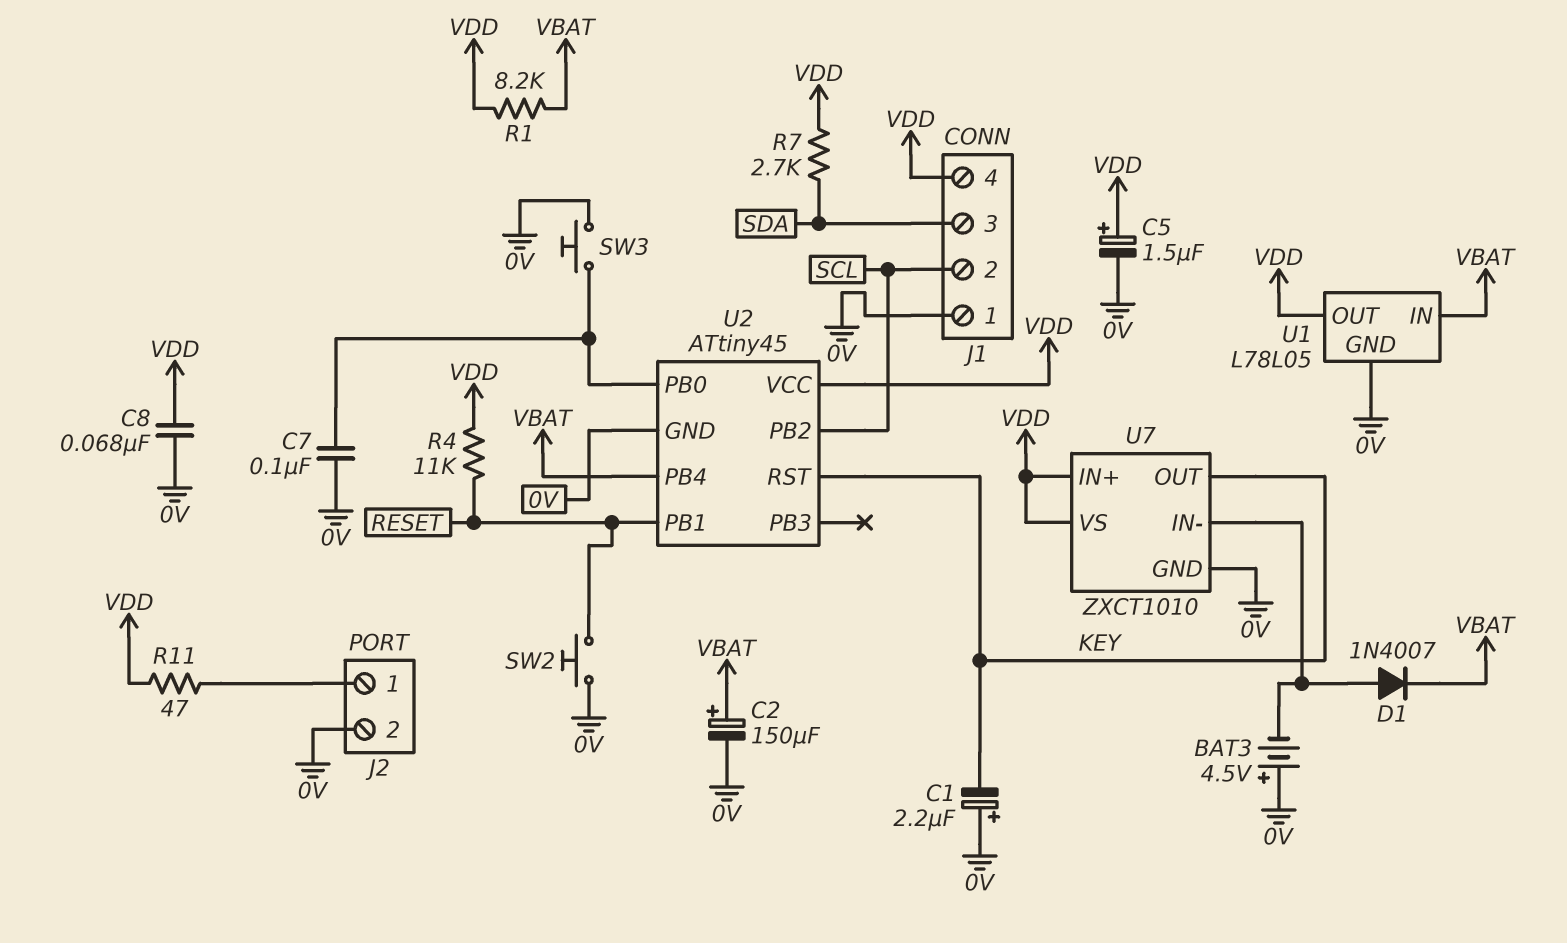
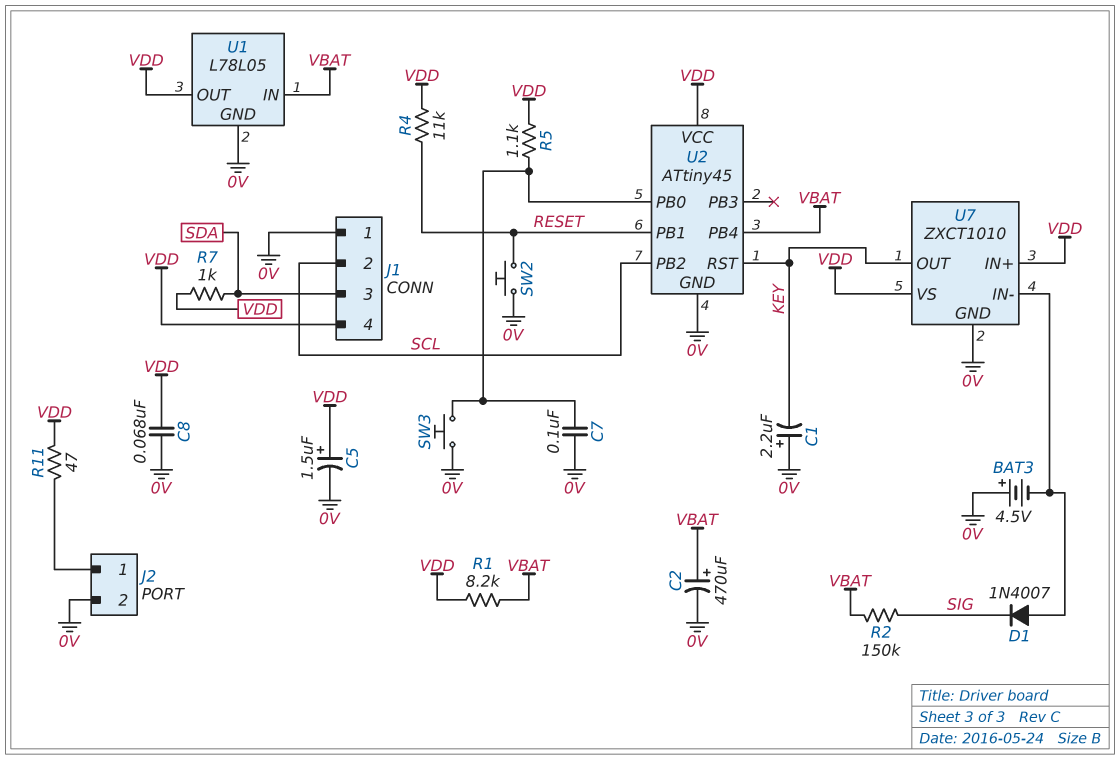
C2: 150uF (plus VBAT, minus 0V) -> 470uF (plus VBAT, minus 0V)
D1: diode 1N4007 (A U7/IN-, K VBAT) -> diode 1N4007 (A U7/IN-, K SIG)
R2: none -> 150k (SIG, VBAT)
R5: none -> 1.1k (U2/PB0, VDD)
R7: 2.7k (SDA, VDD) -> 1k (SDA, VDD)

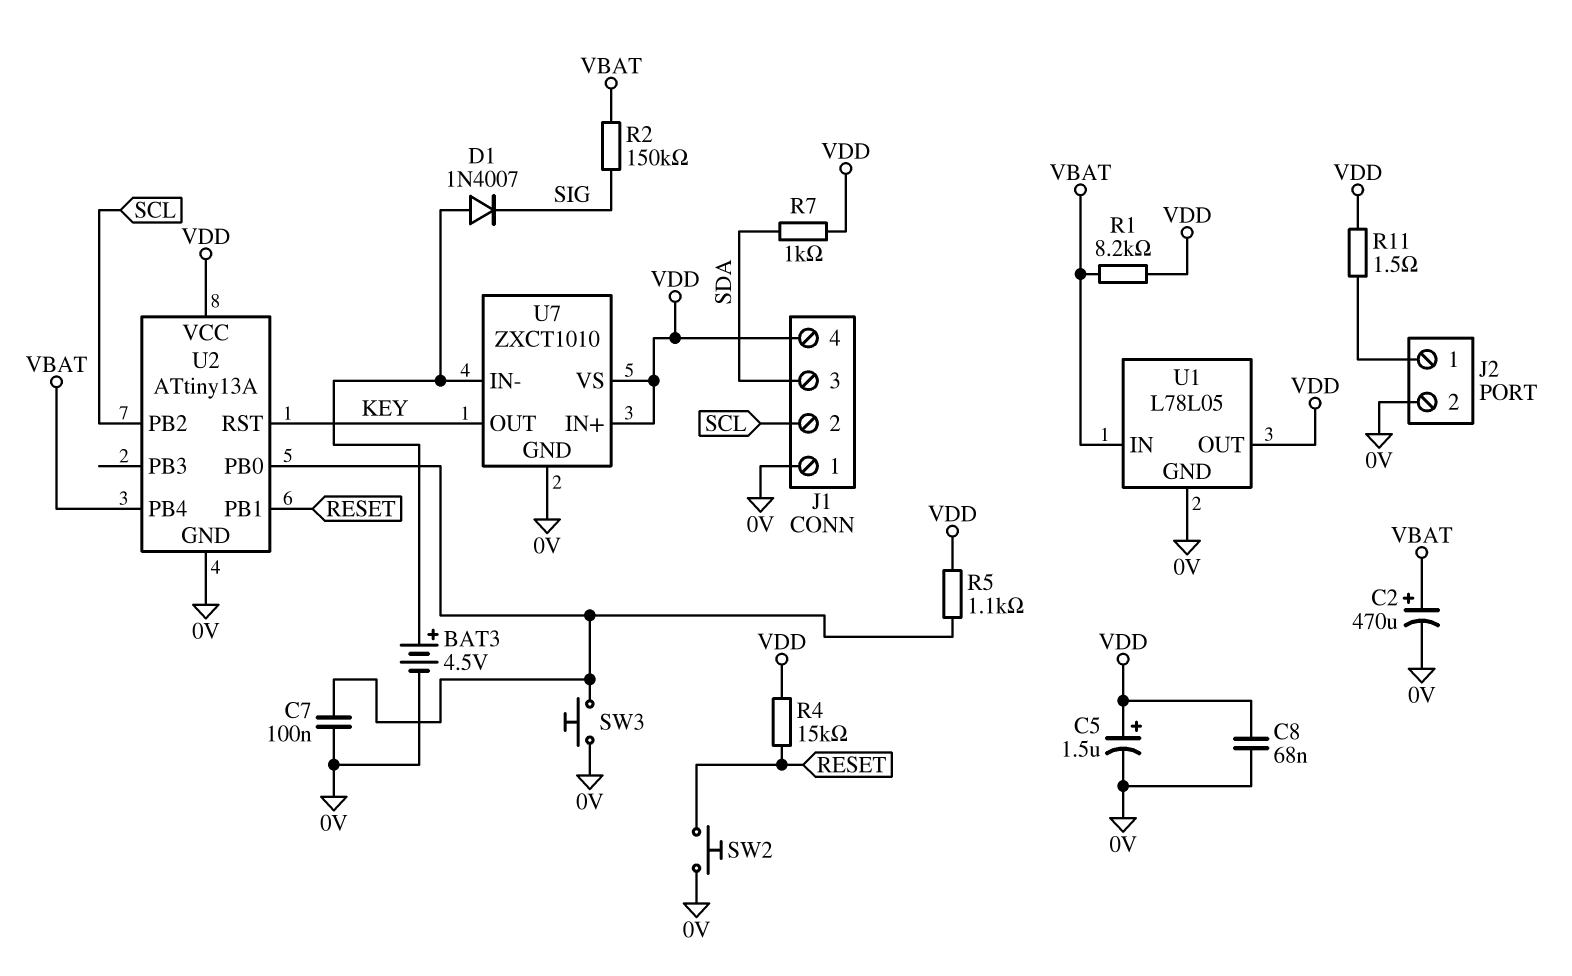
BAT3: 4.5V (plus 0V, minus U7/IN-) -> 4.5V (plus U7/IN-, minus 0V)
C1: 2.2uF (plus 0V, minus KEY) -> none
R4: 11k (RESET, VDD) -> 15k (RESET, VDD)
R11: 47 (J2/1, VDD) -> 1.5 (J2/1, VDD)
U2: ATtiny45 -> ATtiny13A

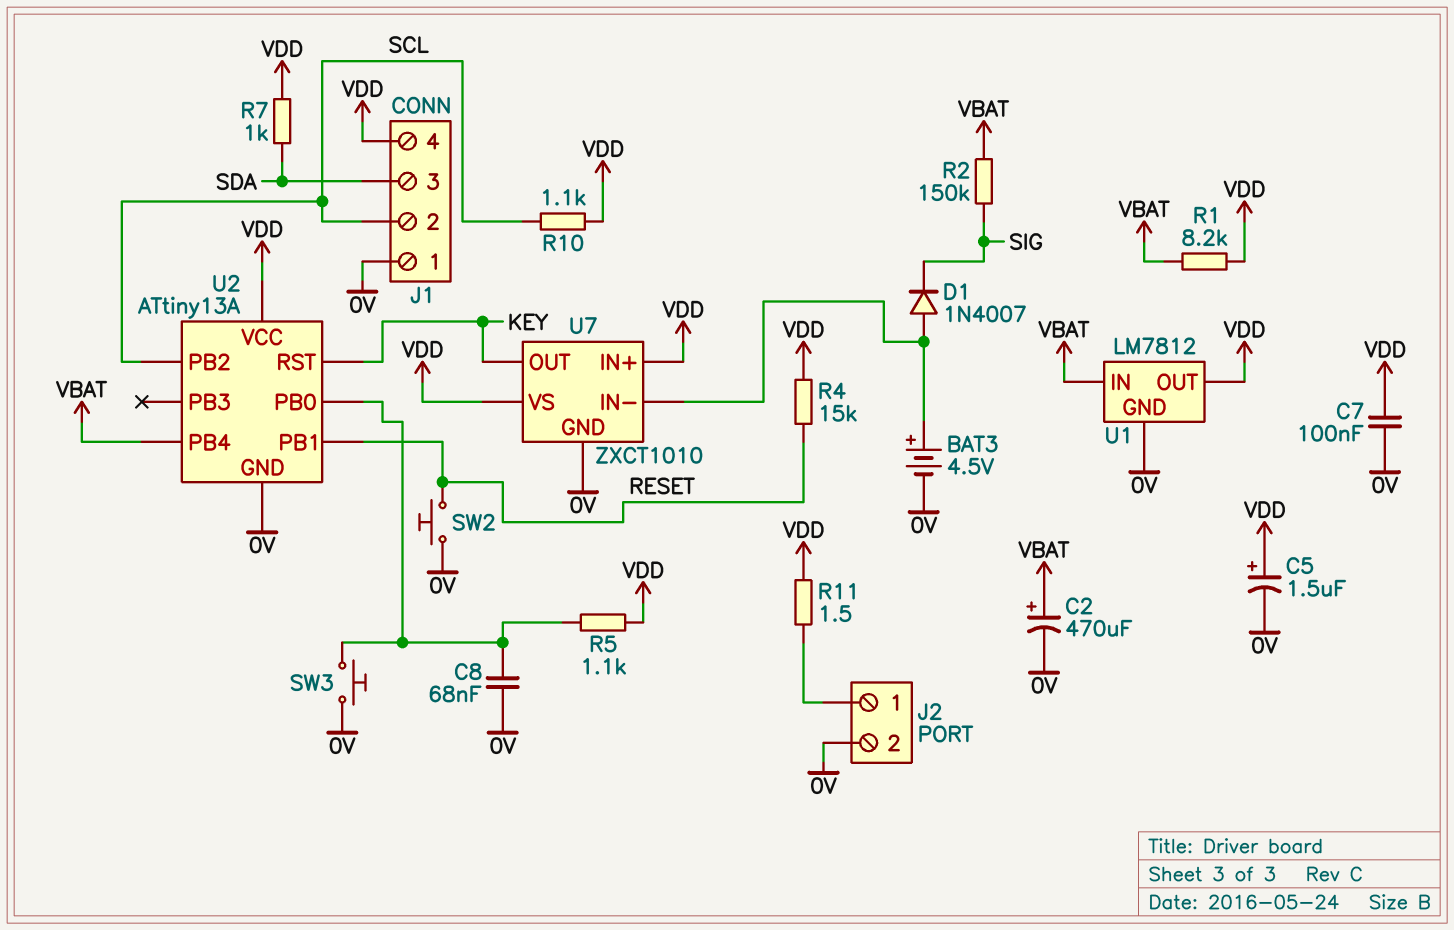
C7: 100nF (0V, U2/PB0) -> 100nF (0V, VDD)
C8: 68nF (0V, VDD) -> 68nF (0V, U2/PB0)
R10: none -> 1.1k (SCL, VDD)
U1: L78L05 -> LM7812

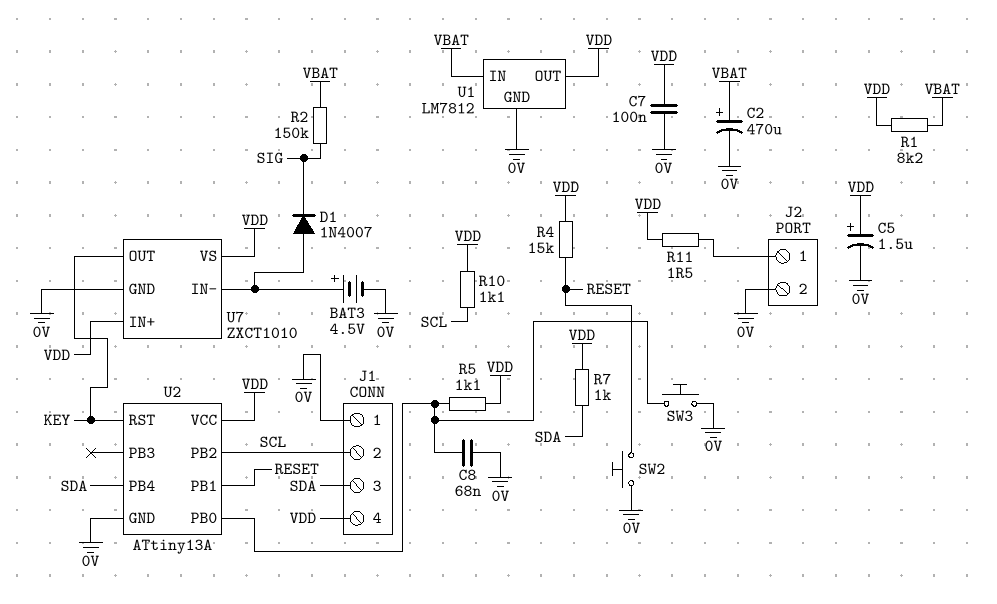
U2 pin PB4: VBAT -> SDA

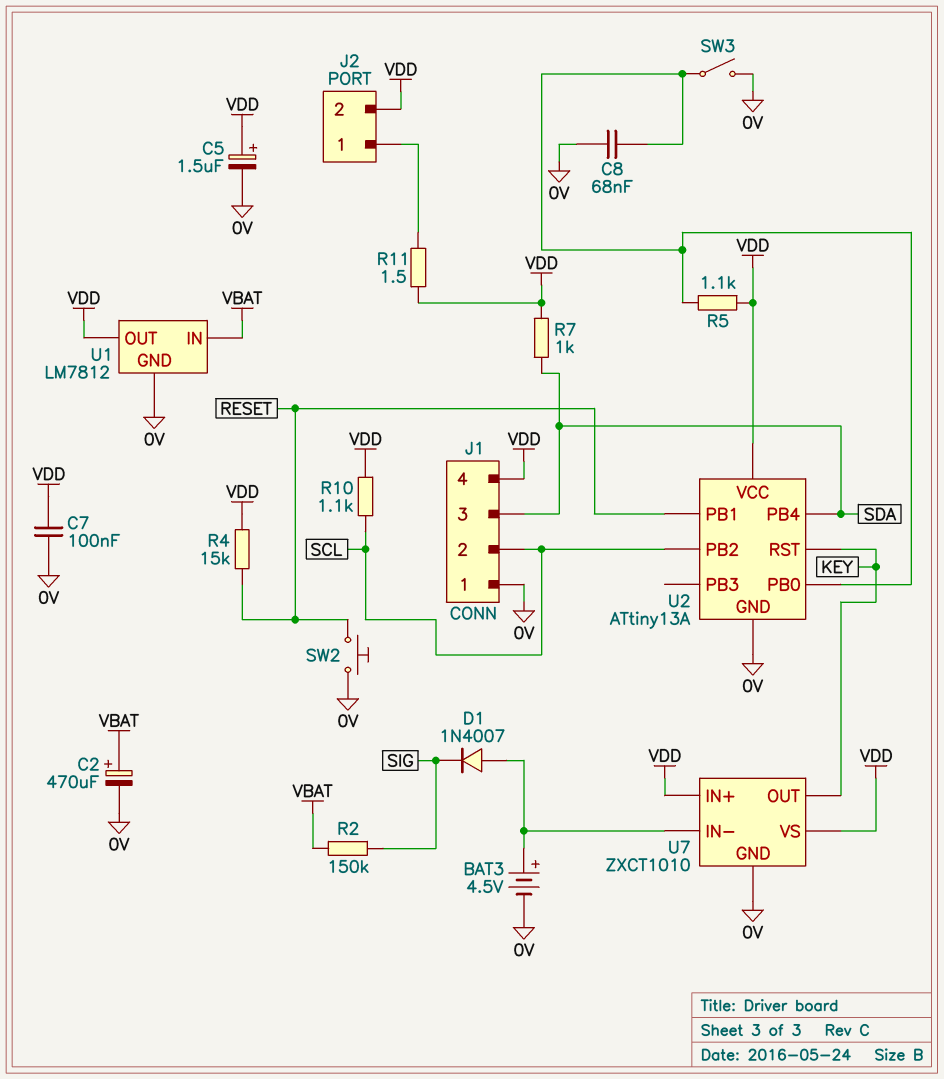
J2 pin 2: 0V -> VDD
R1: 8.2k (VBAT, VDD) -> none
SW3: button (0V, U2/PB0) -> switch (0V, U2/PB0)

